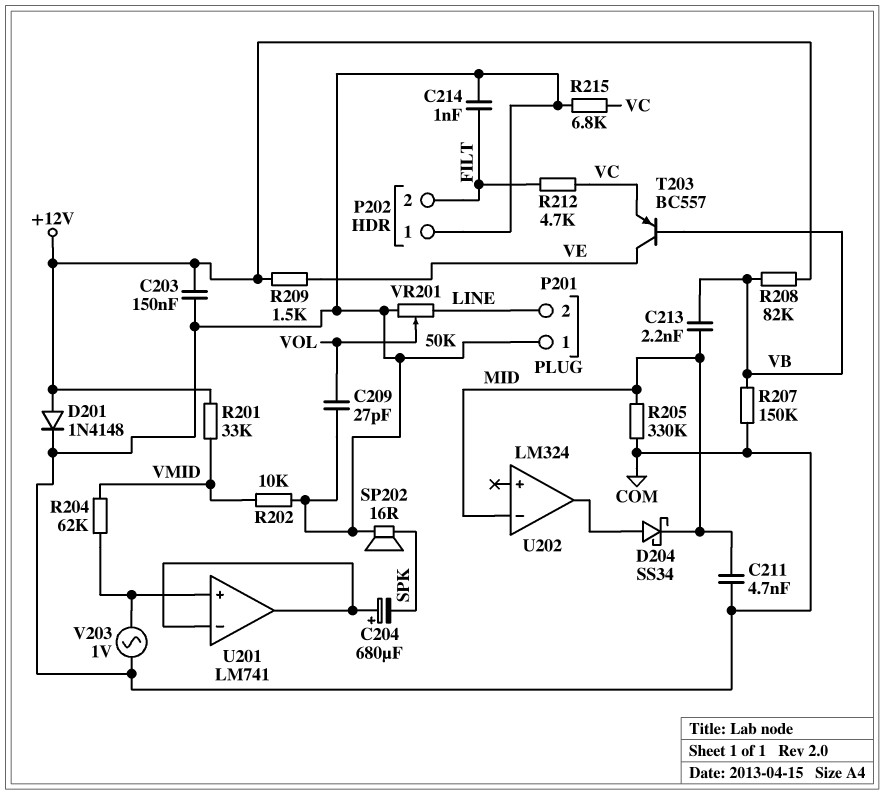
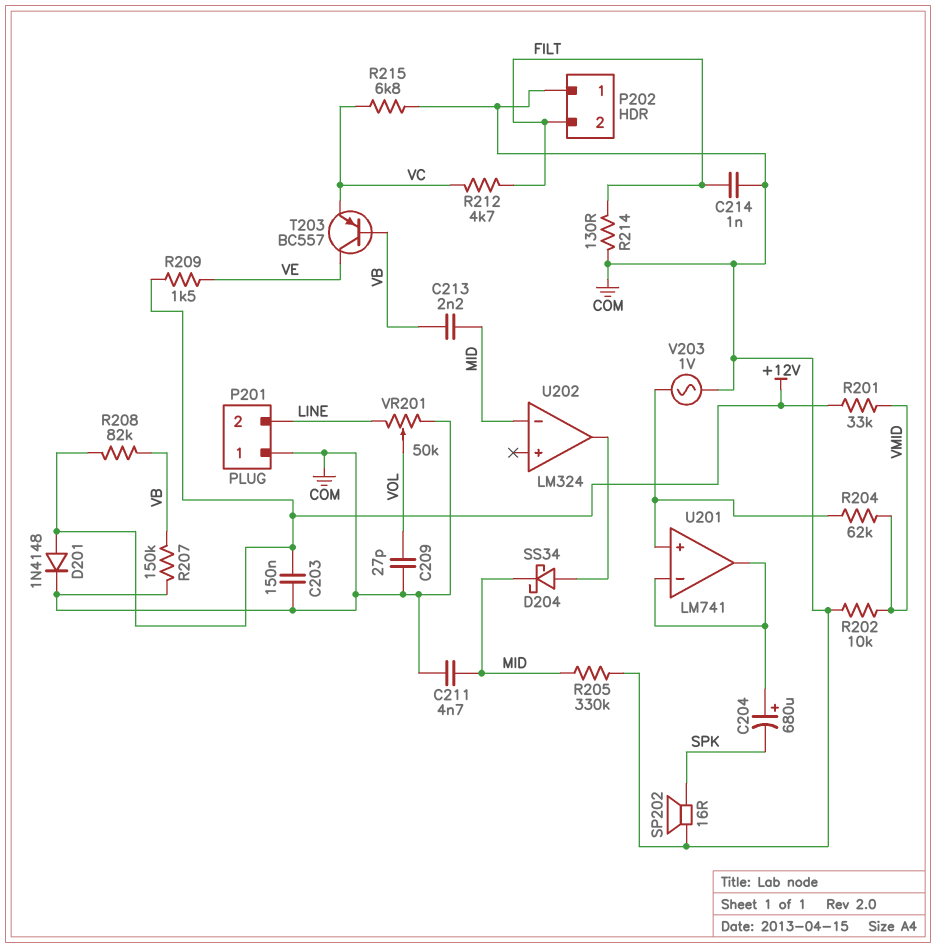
R214: none -> 130 (COM, FILT)

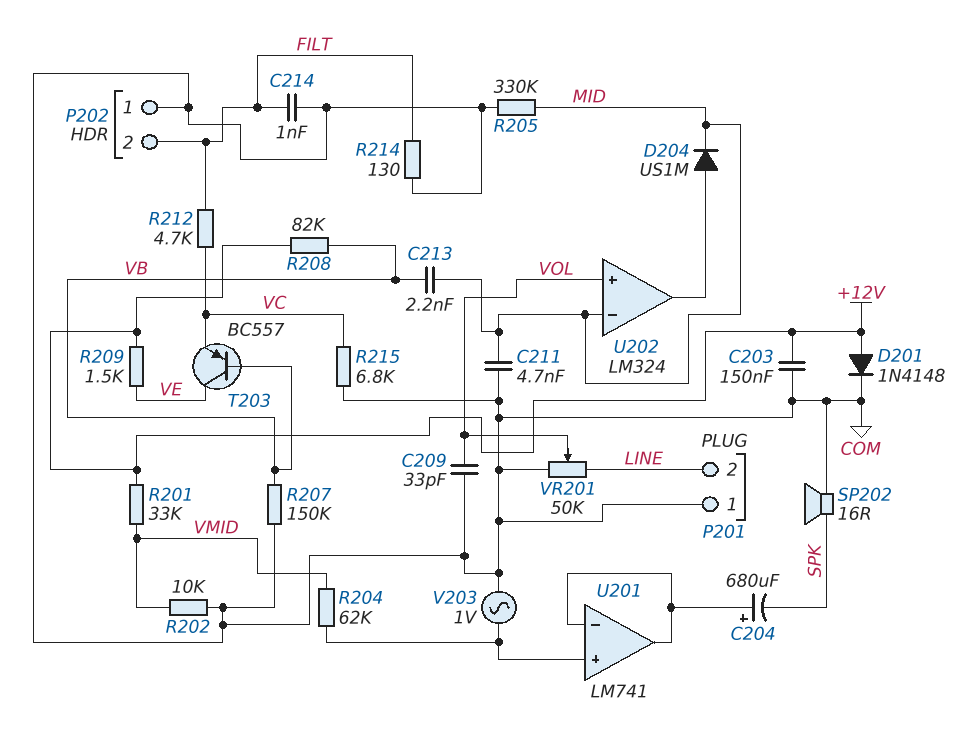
C209: 27pF (COM, VOL) -> 33pF (COM, VOL)
D204: schottky SS34 (A U202/out, K MID) -> diode US1M (A U202/out, K MID)
U202 pin in+: none -> VOL

